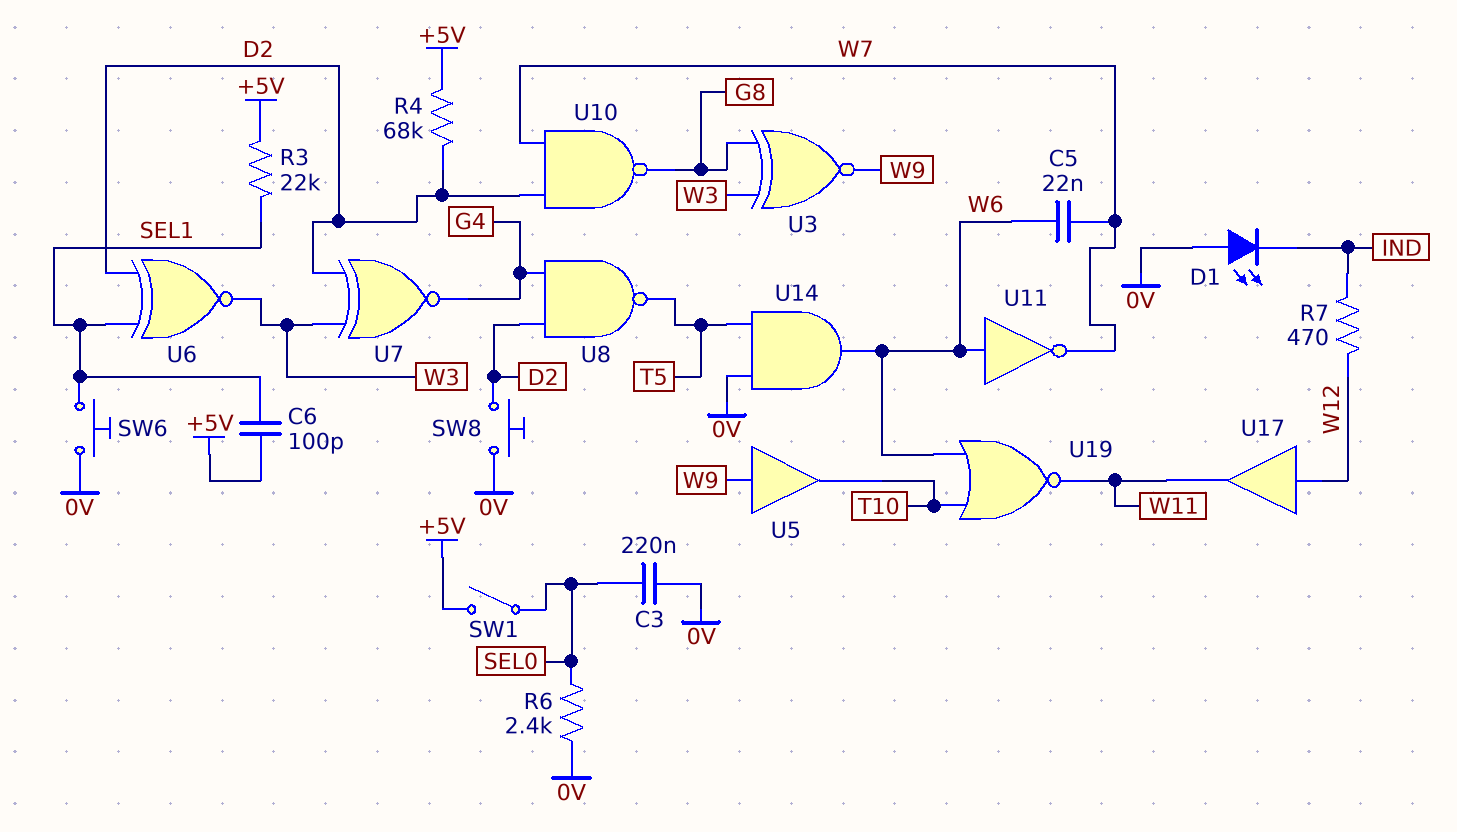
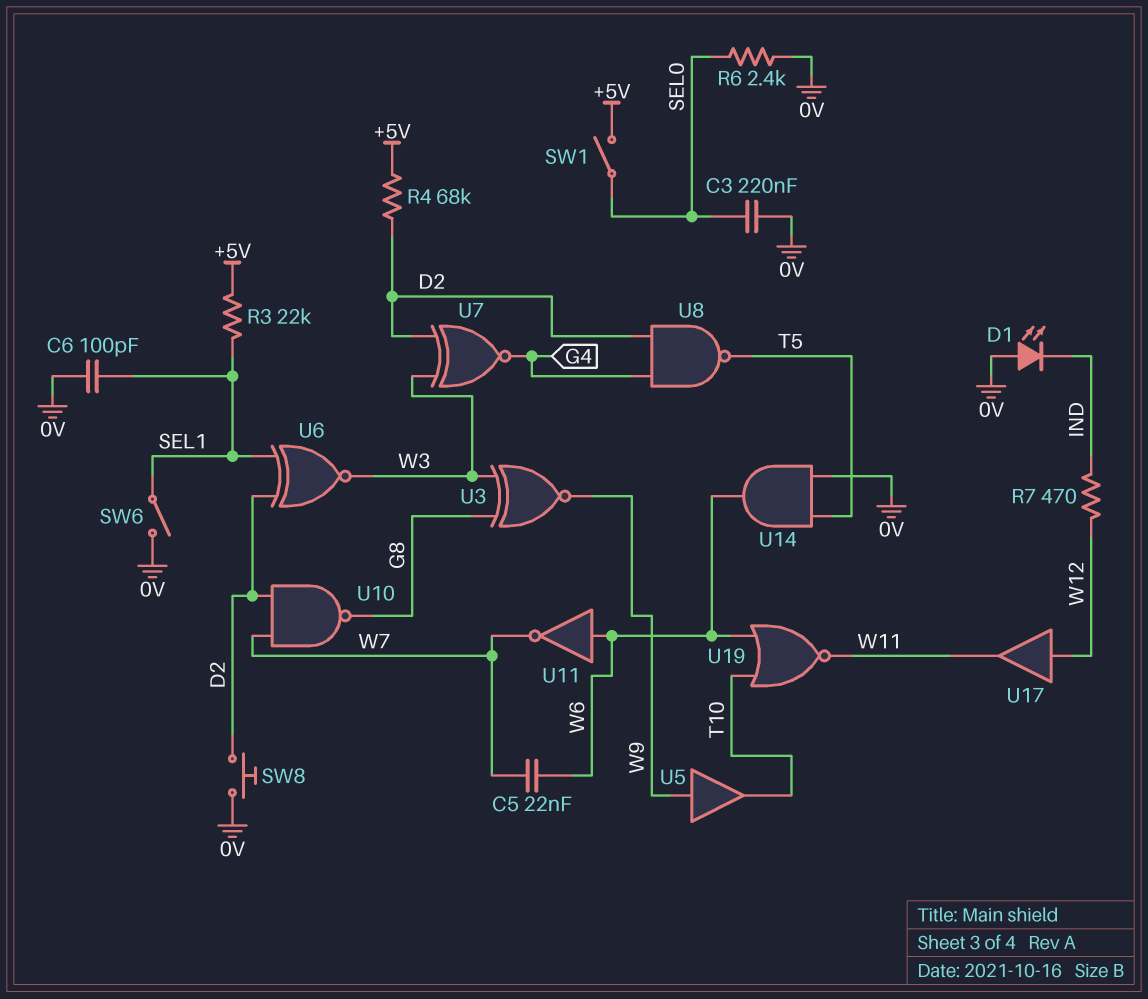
C6: 100pF (+5V, SEL1) -> 100pF (0V, SEL1)
SW6: button (0V, SEL1) -> switch (0V, SEL1)

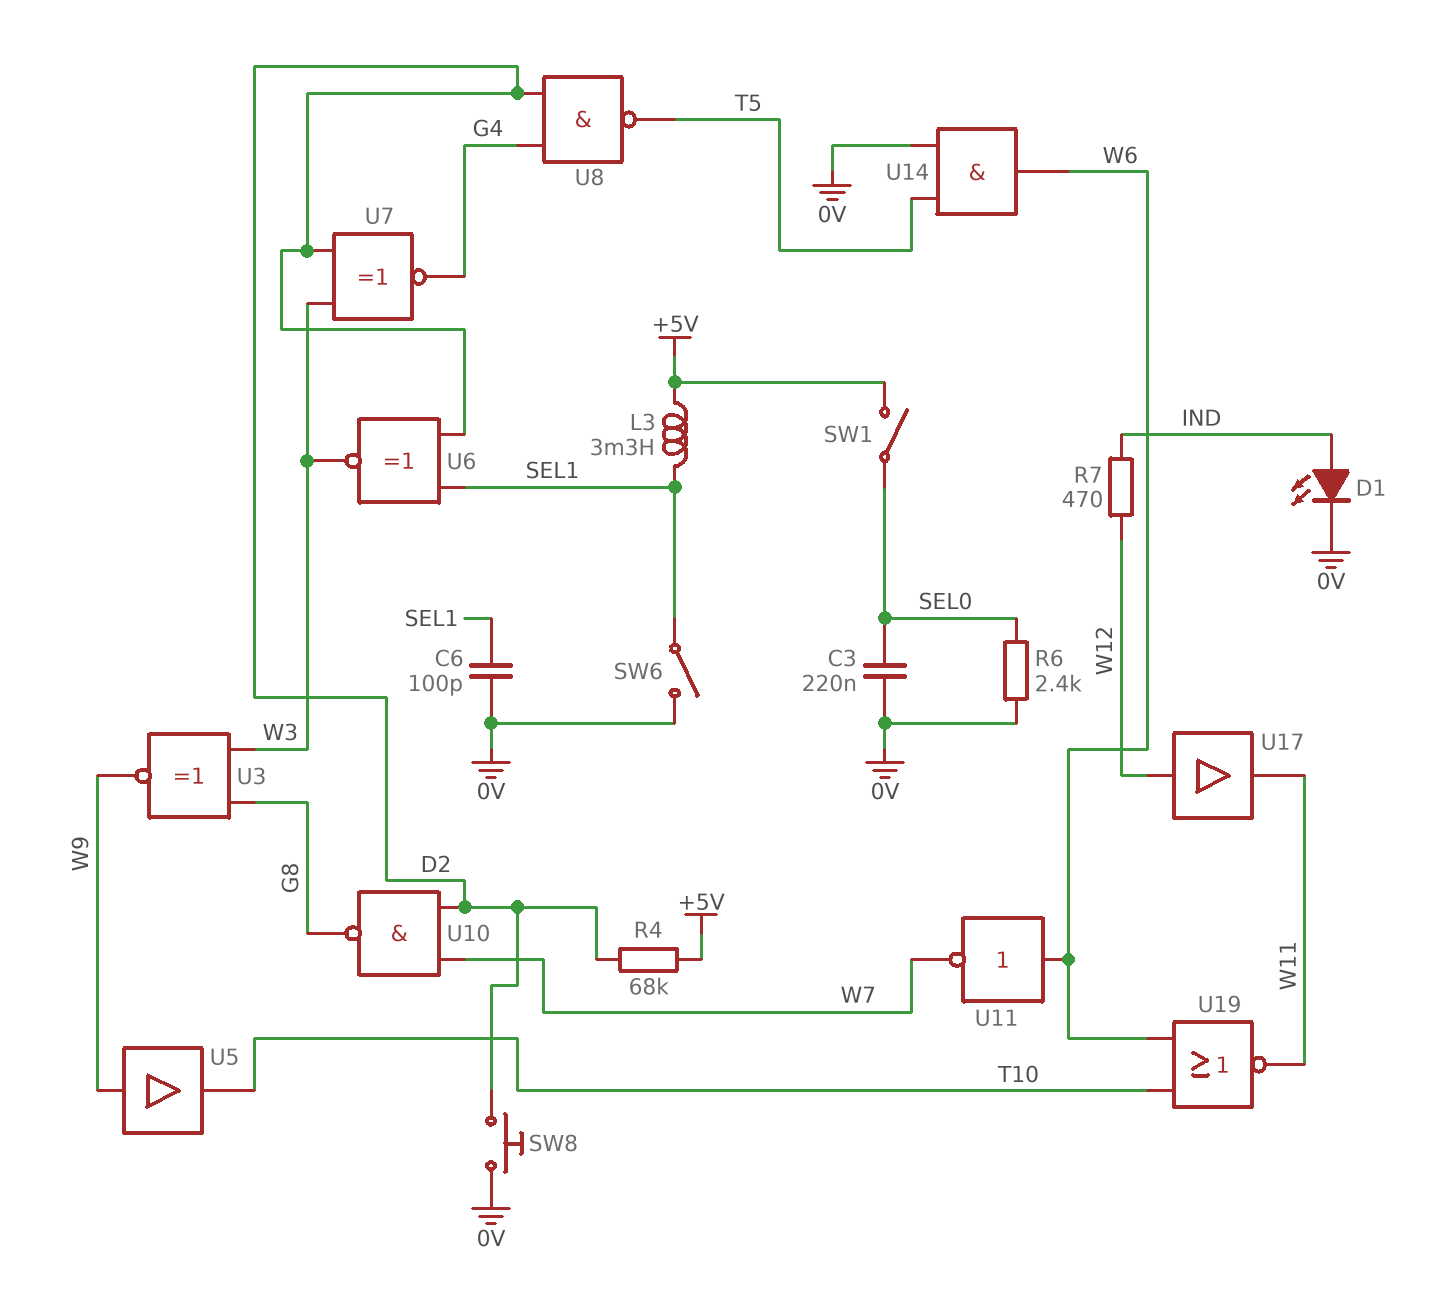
C5: 22nF (W6, W7) -> none
D1: LED (A 0V, K IND) -> LED (A IND, K 0V)
L3: none -> 3.3mH (+5V, SEL1)
R3: 22k (+5V, SEL1) -> none

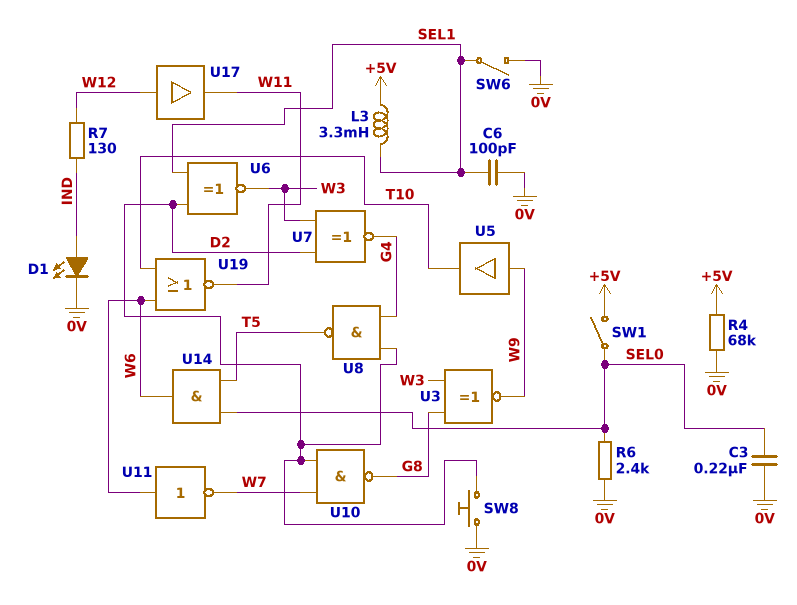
R4: 68k (+5V, D2) -> 68k (+5V, 0V)
R7: 470 (IND, W12) -> 130 (IND, W12)
U14: AND (in 0V, in T5, out W6) -> AND (in SEL0, in T5, out W6)

